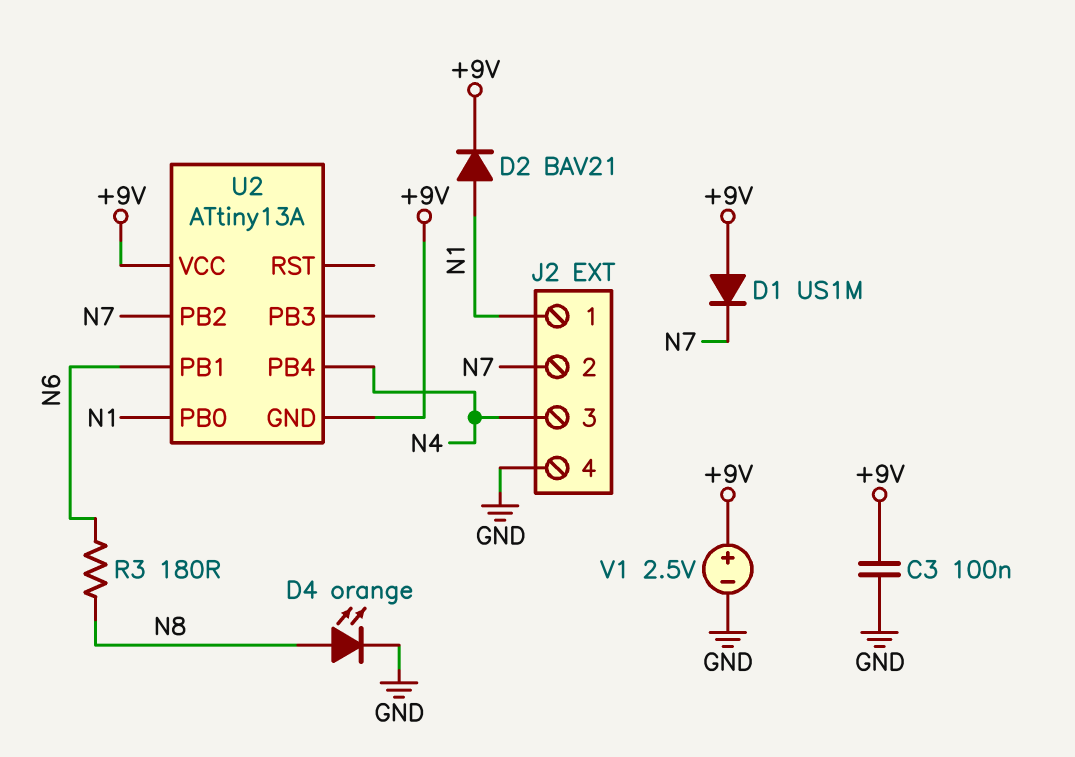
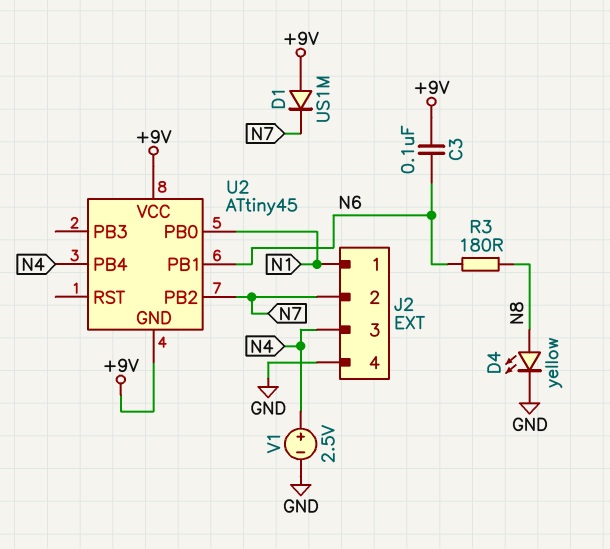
C3: 100nF (+9V, GND) -> 100nF (+9V, N6)
D2: diode BAV21 (A N1, K +9V) -> none
D4: LED orange (A N8, K GND) -> LED yellow (A N8, K GND)
U2: ATtiny13A -> ATtiny45
V1: 2.5V (plus +9V, minus GND) -> 2.5V (plus N4, minus GND)

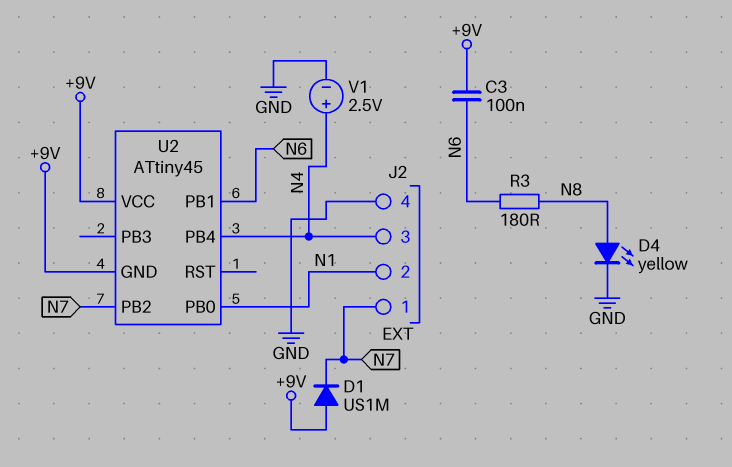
J2 pin 1: N1 -> N7
J2 pin 2: N7 -> N1

